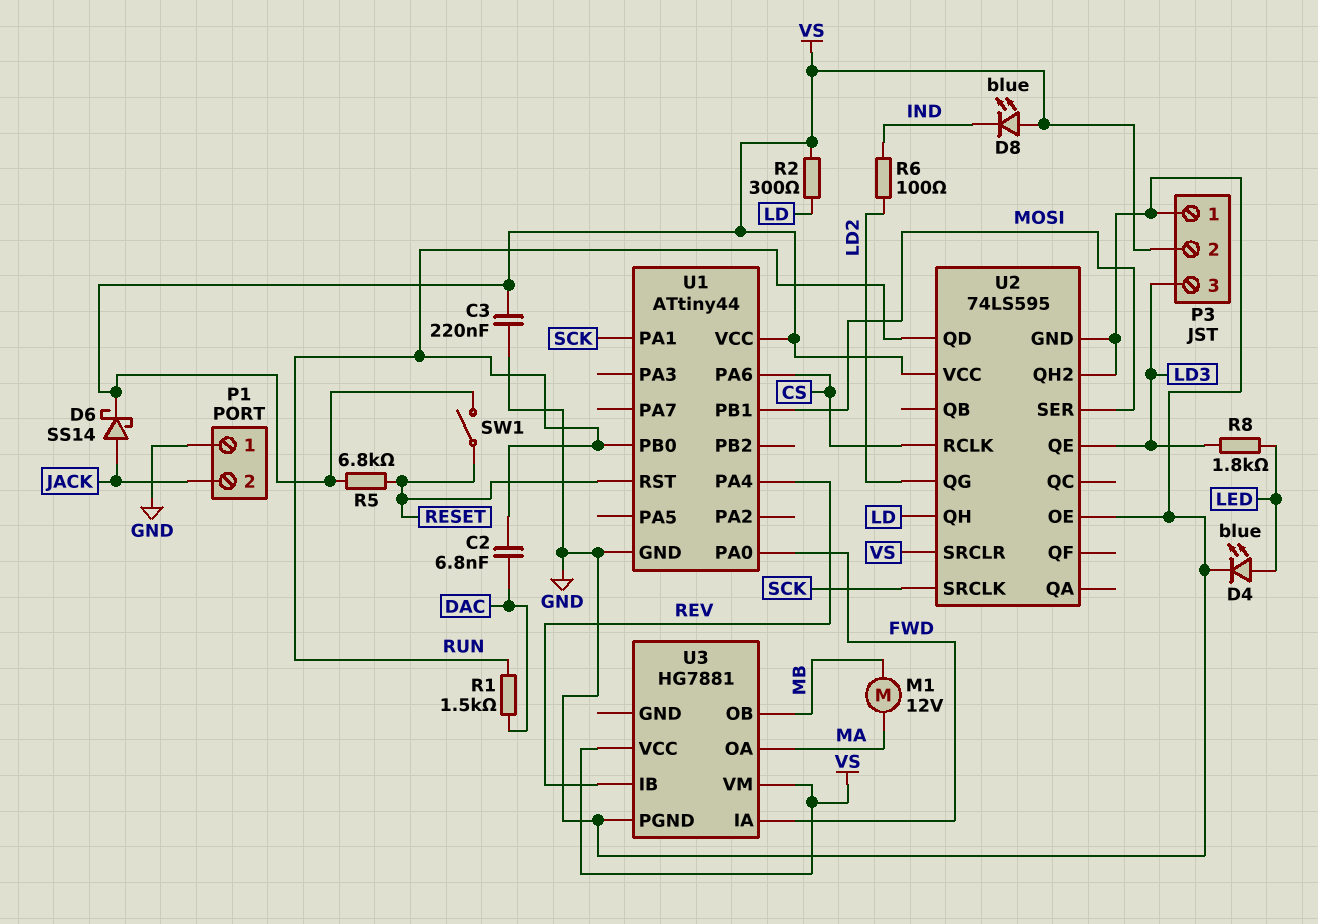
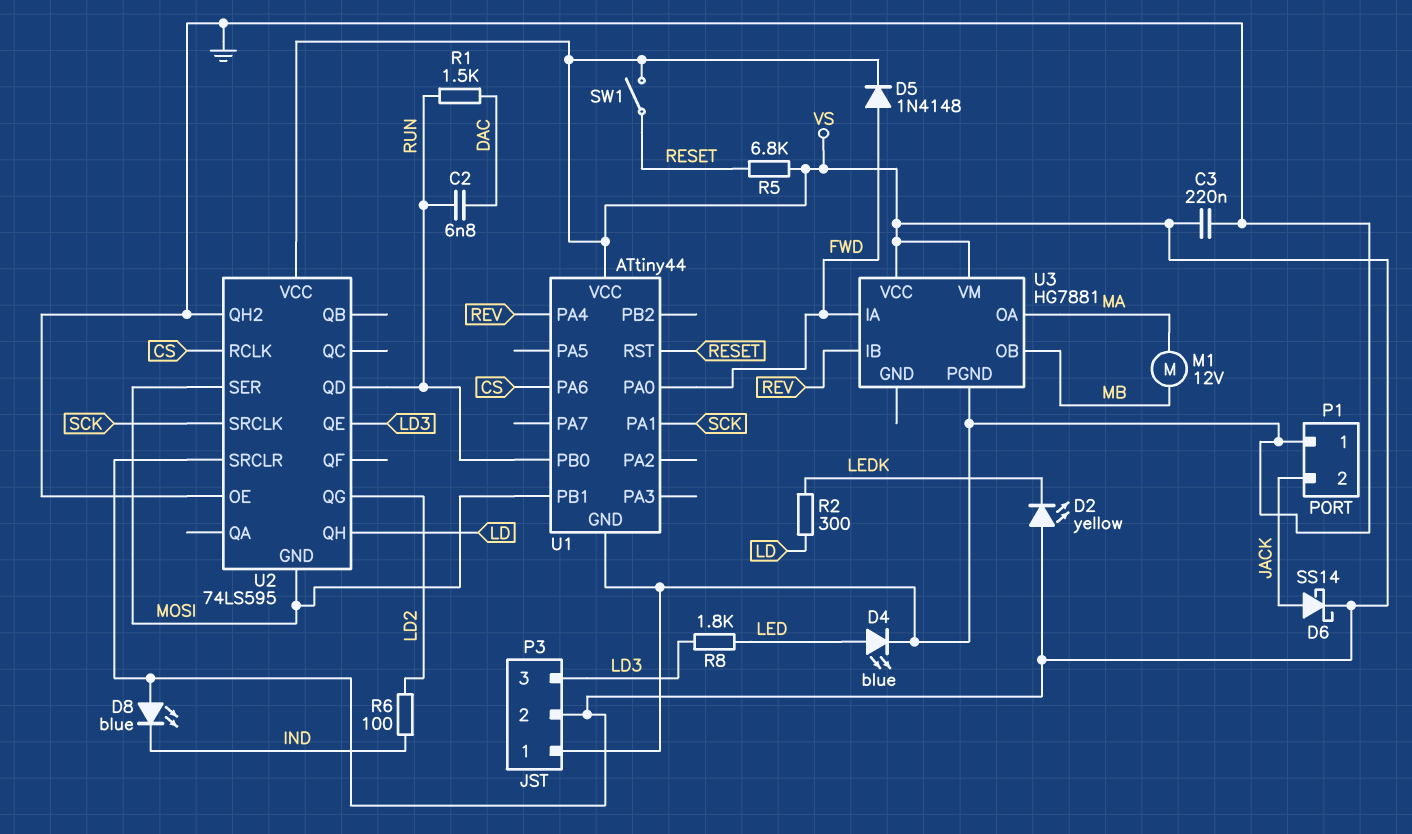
D2: none -> LED yellow (A VS, K LEDK)
D5: none -> diode 1N4148 (A FWD, K VS)
R2: 300 (LD, VS) -> 300 (LD, LEDK)
U2 pin GND: GND -> MOSI

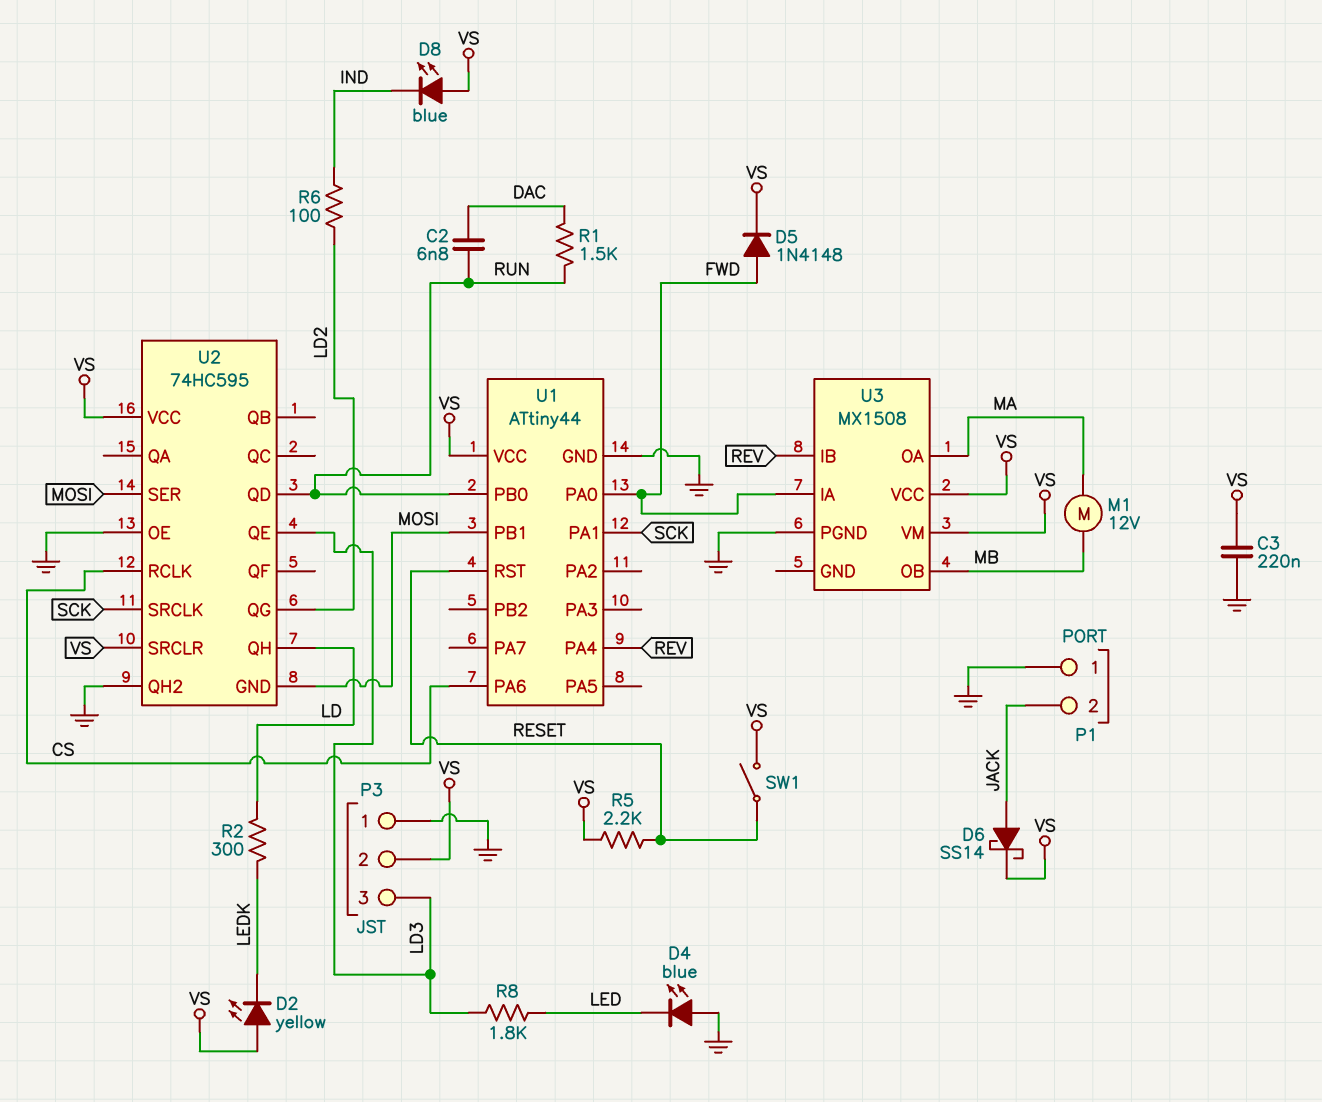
D4: LED blue (A LED, K GND) -> LED blue (A GND, K LED)
R5: 6.8k (RESET, VS) -> 2.2k (RESET, VS)
U2: 74LS595 -> 74HC595
U3: HG7881 -> MX1508

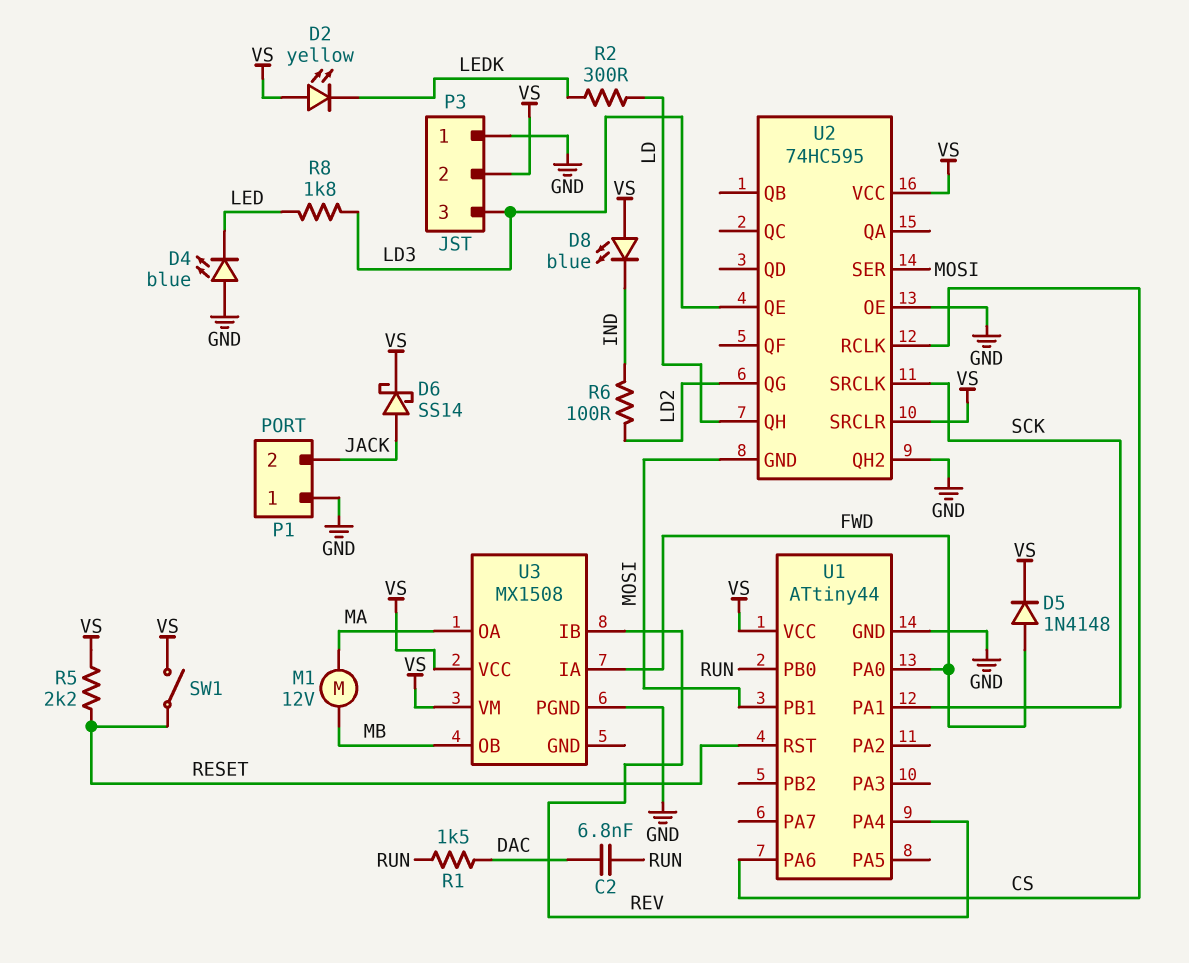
C3: 220nF (GND, VS) -> none
U2 pin QD: RUN -> none

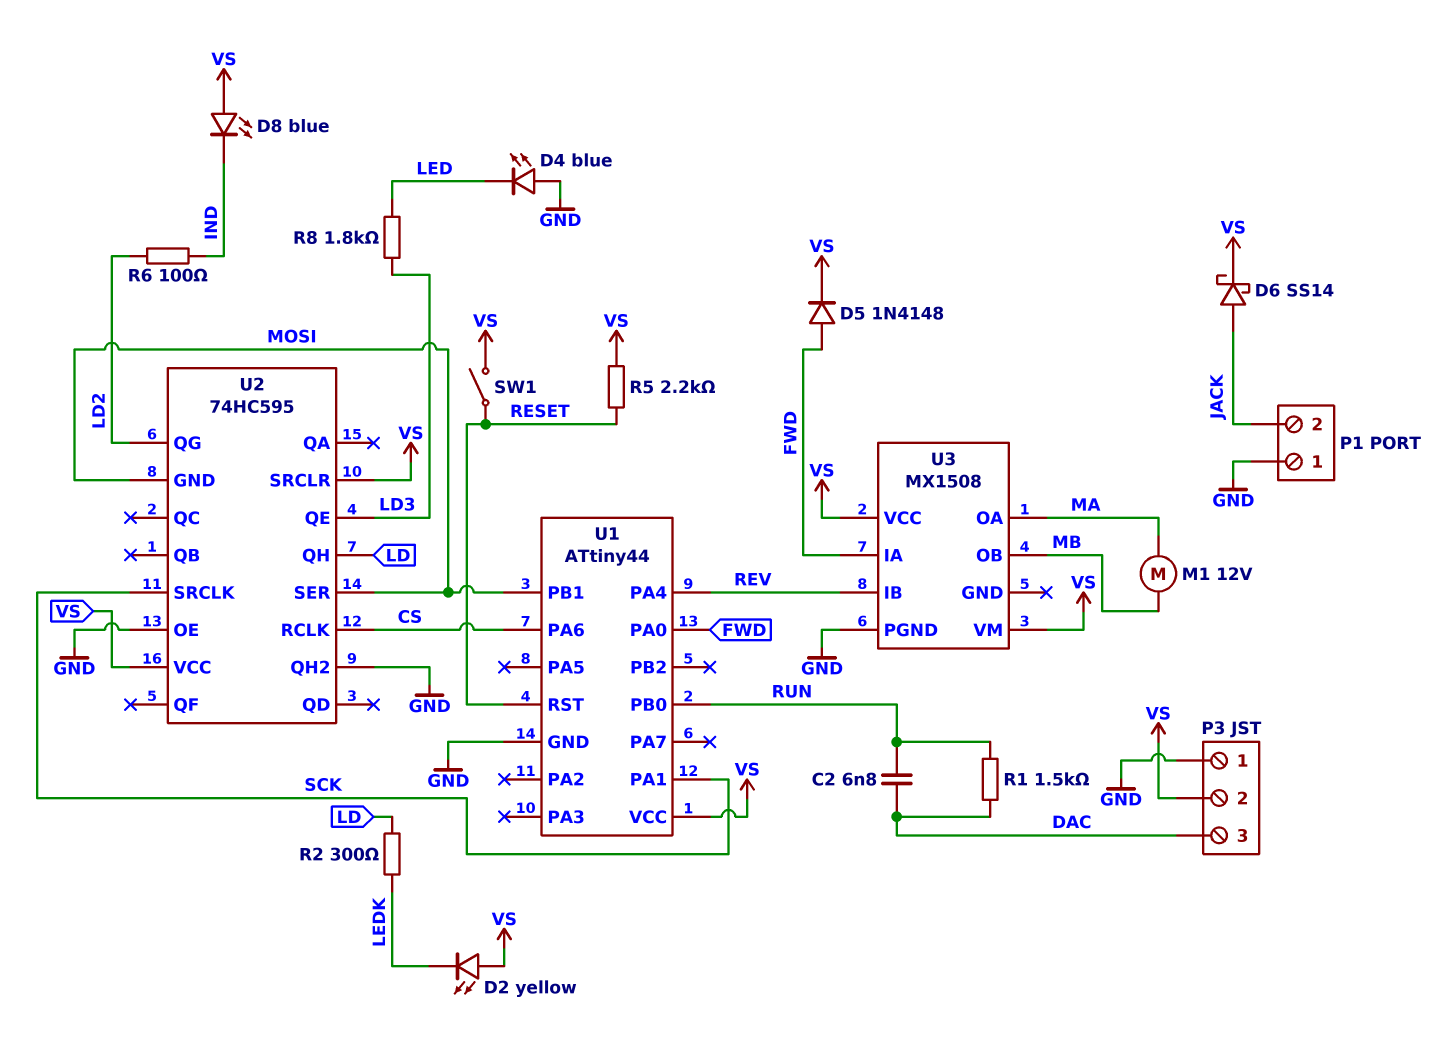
P3 pin 3: LD3 -> DAC

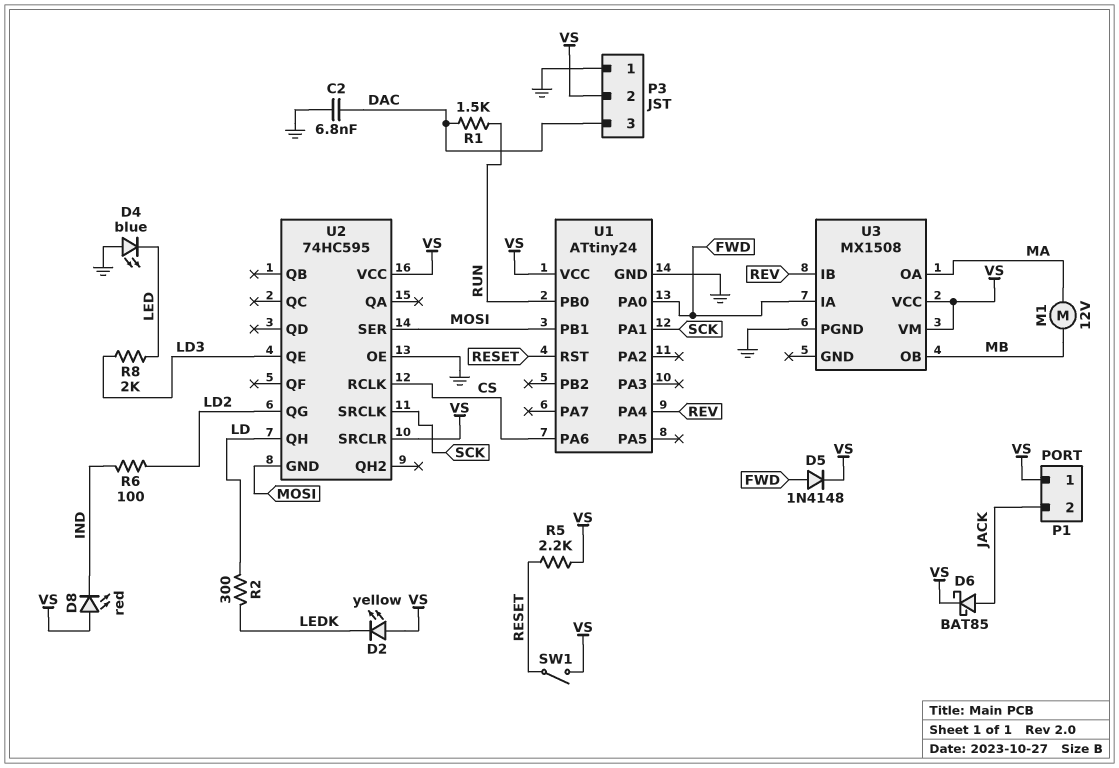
C2: 6.8nF (DAC, RUN) -> 6.8nF (DAC, GND)
D6: schottky SS14 (A JACK, K VS) -> schottky BAT85 (A JACK, K VS)
D8: LED blue (A VS, K IND) -> LED red (A VS, K IND)
P1 pin 1: GND -> VS
R8: 1.8k (LD3, LED) -> 2k (LD3, LED)
U1: ATtiny44 -> ATtiny24
U2 pin QH2: GND -> none

